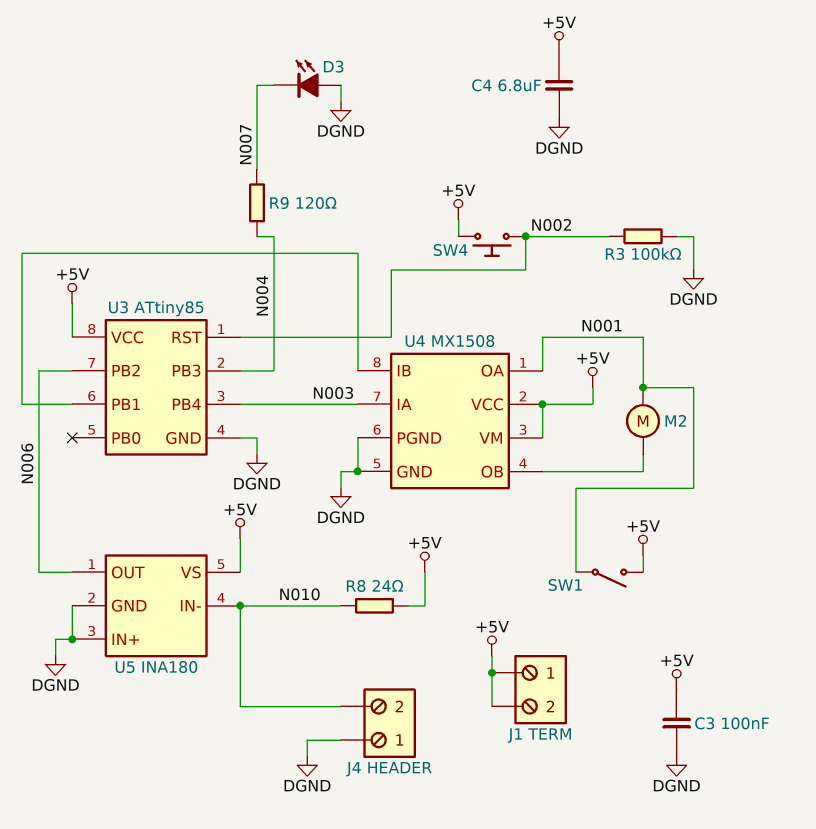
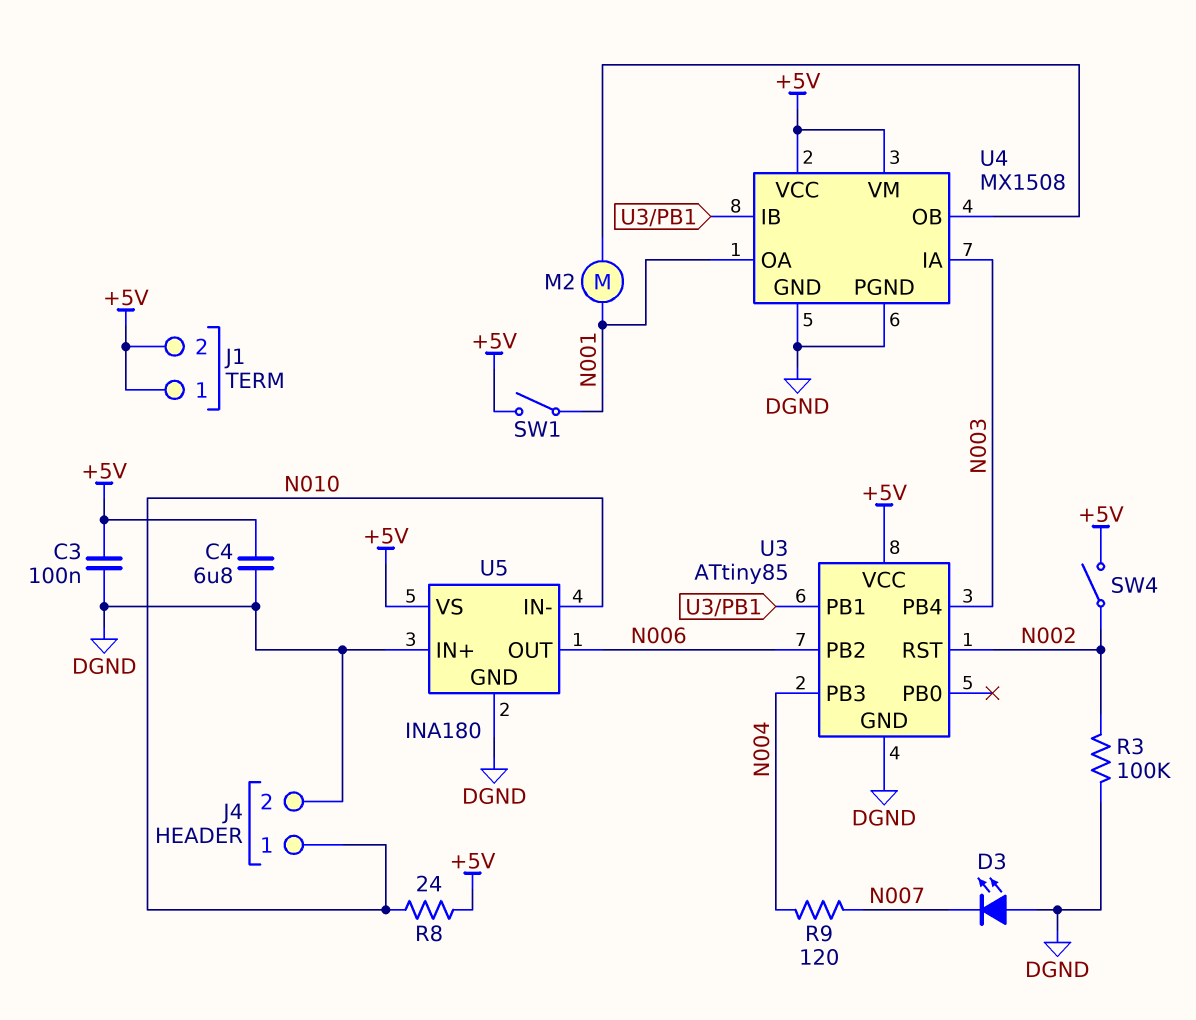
J4 pin 1: DGND -> N010
J4 pin 2: N010 -> DGND
SW4: button (+5V, N002) -> switch (+5V, N002)

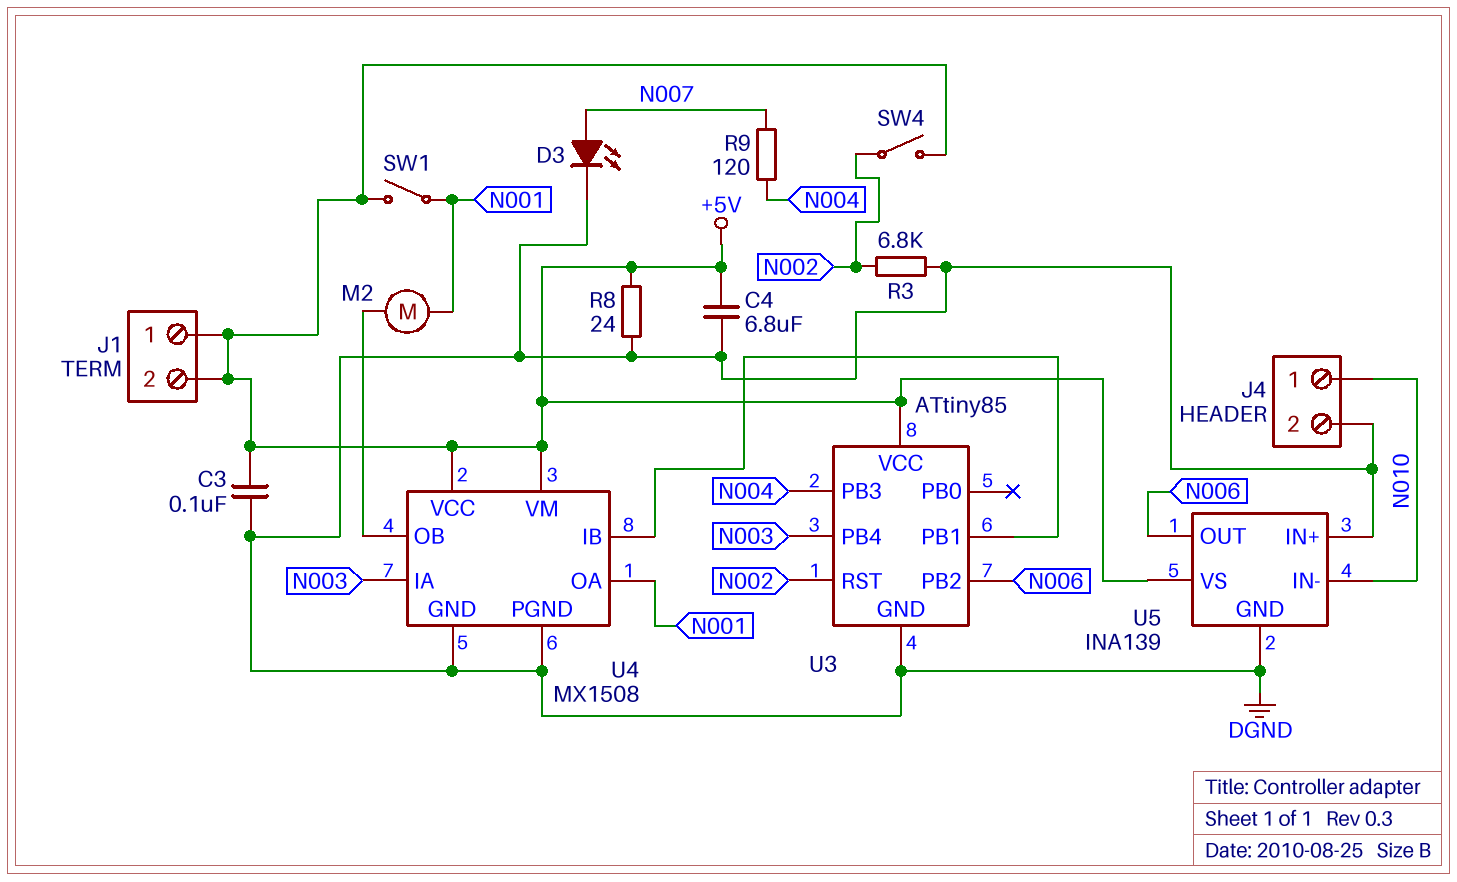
D3: LED (A DGND, K N007) -> LED (A N007, K DGND)
R3: 100k (DGND, N002) -> 6.8k (DGND, N002)
R8: 24 (+5V, N010) -> 24 (+5V, DGND)
U5: INA180 -> INA139

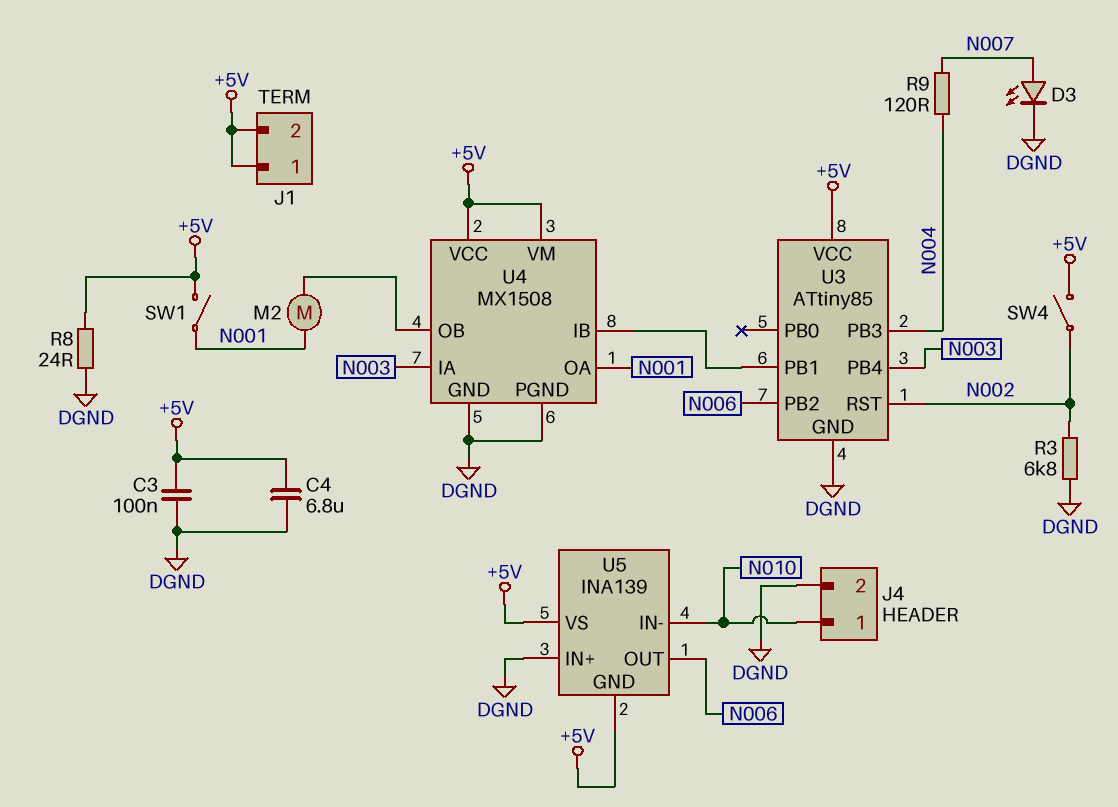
U5 pin GND: DGND -> +5V

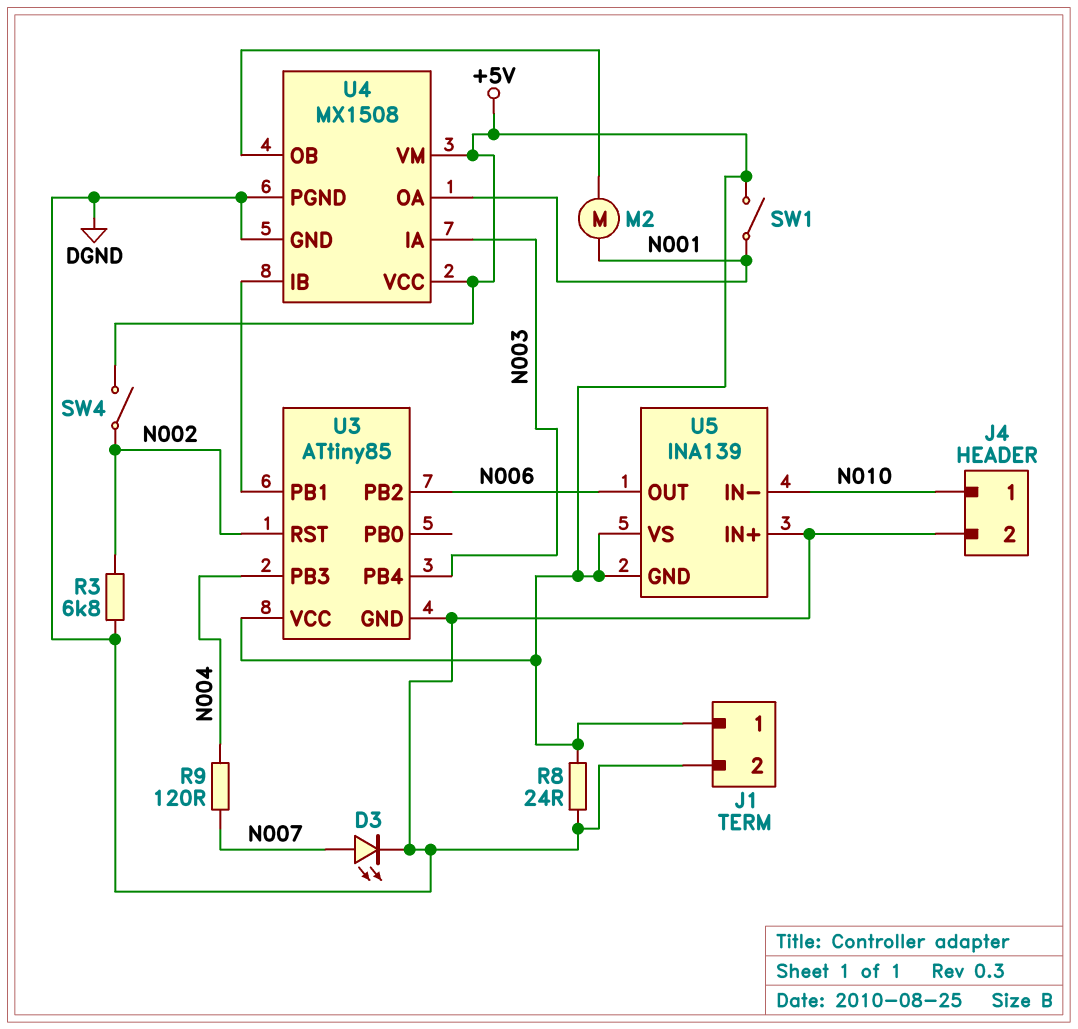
C3: 100nF (+5V, DGND) -> none
C4: 6.8uF (+5V, DGND) -> none
J1 pin 2: +5V -> DGND

